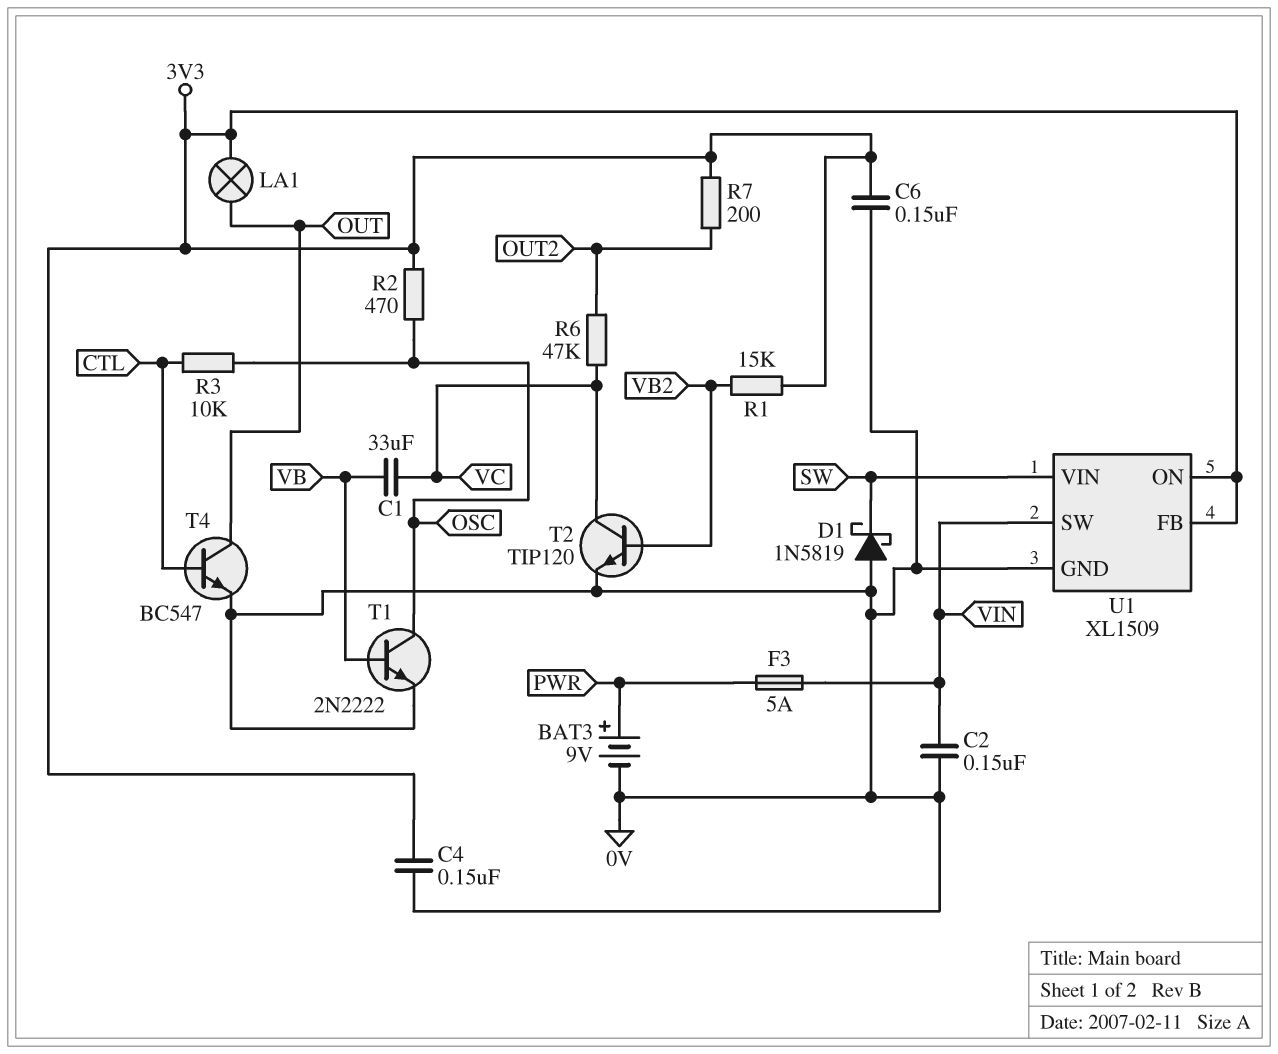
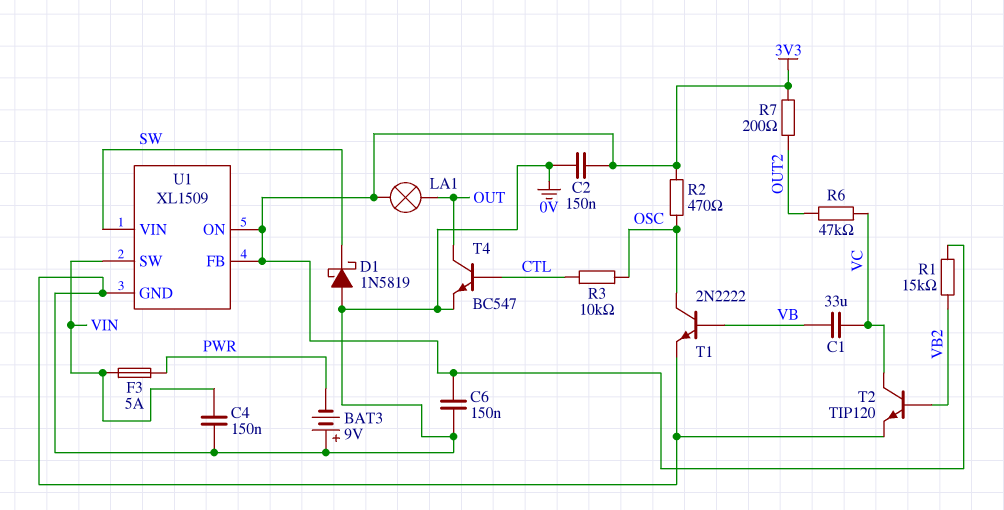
BAT3: 9V (plus PWR, minus 0V) -> 9V (plus 0V, minus PWR)
C2: 150nF (0V, VIN) -> 150nF (0V, 3V3)
C4: 150nF (0V, 3V3) -> 150nF (0V, VIN)

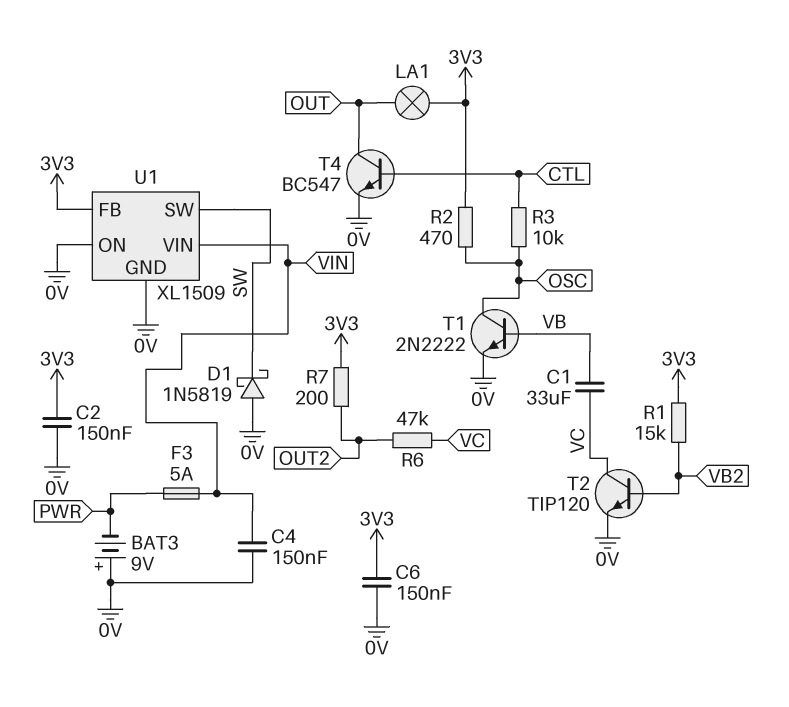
U1 pin ON: 3V3 -> 0V
U1 pin SW: VIN -> SW
U1 pin VIN: SW -> VIN

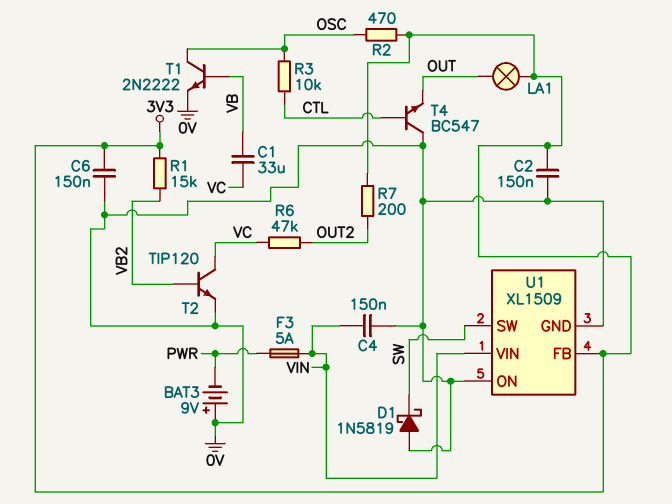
T4: NPN BC547 (B CTL, C OUT, E 0V) -> NPN BC547 (B CTL, C 0V, E OUT)

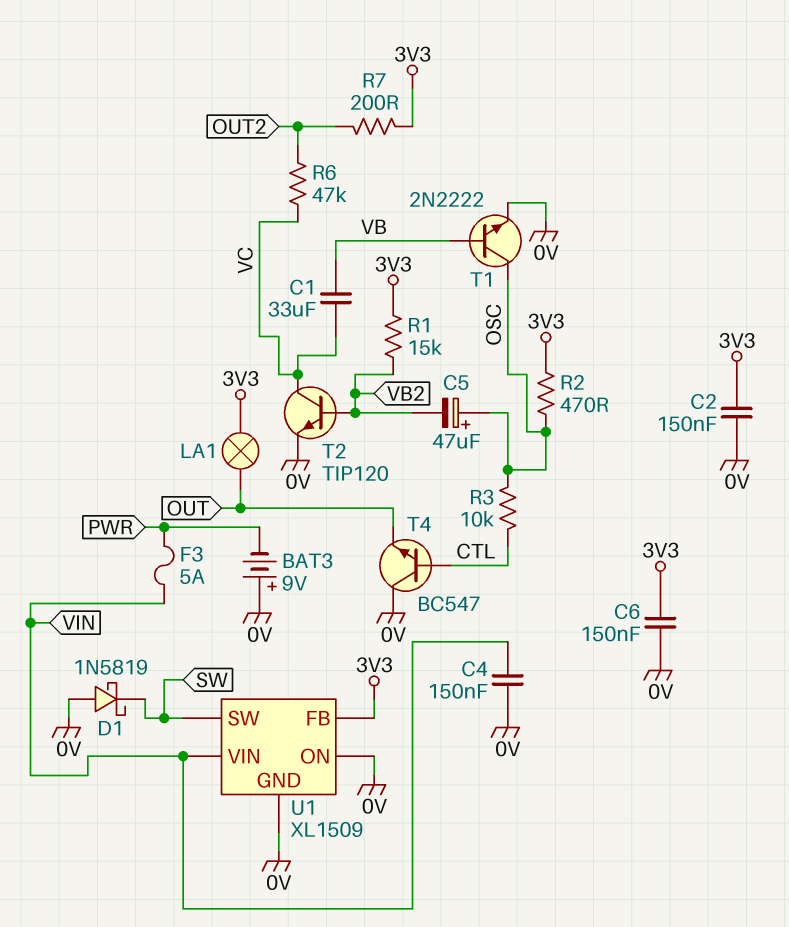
C5: none -> 47uF (plus OSC, minus VB2)

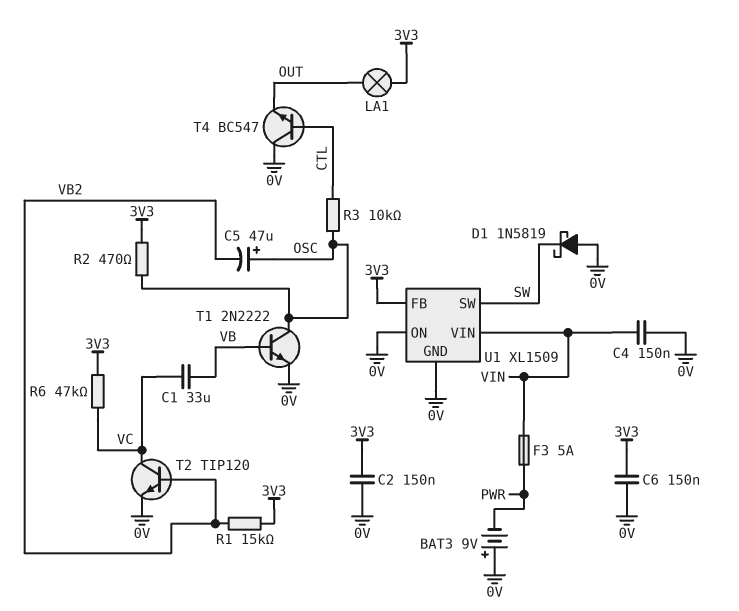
R6: 47k (OUT2, VC) -> 47k (3V3, VC)
R7: 200 (3V3, OUT2) -> none

